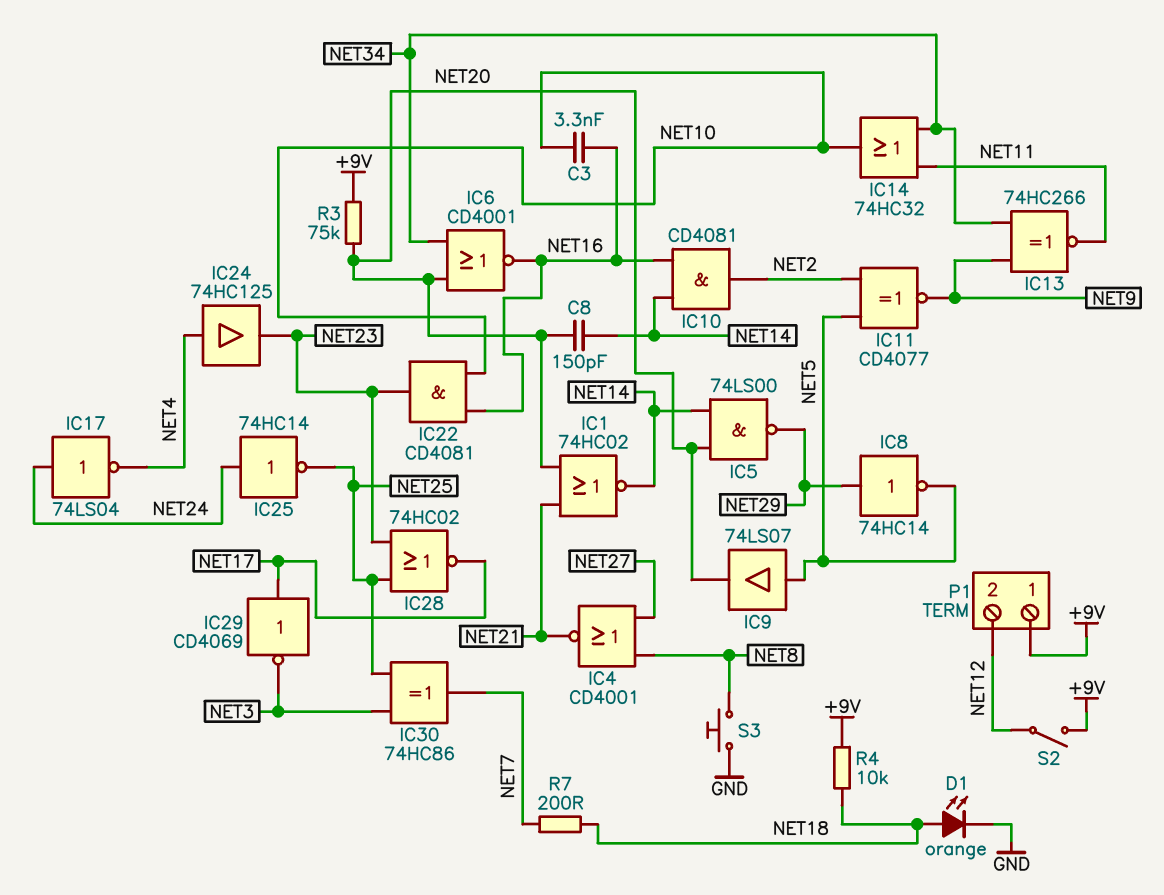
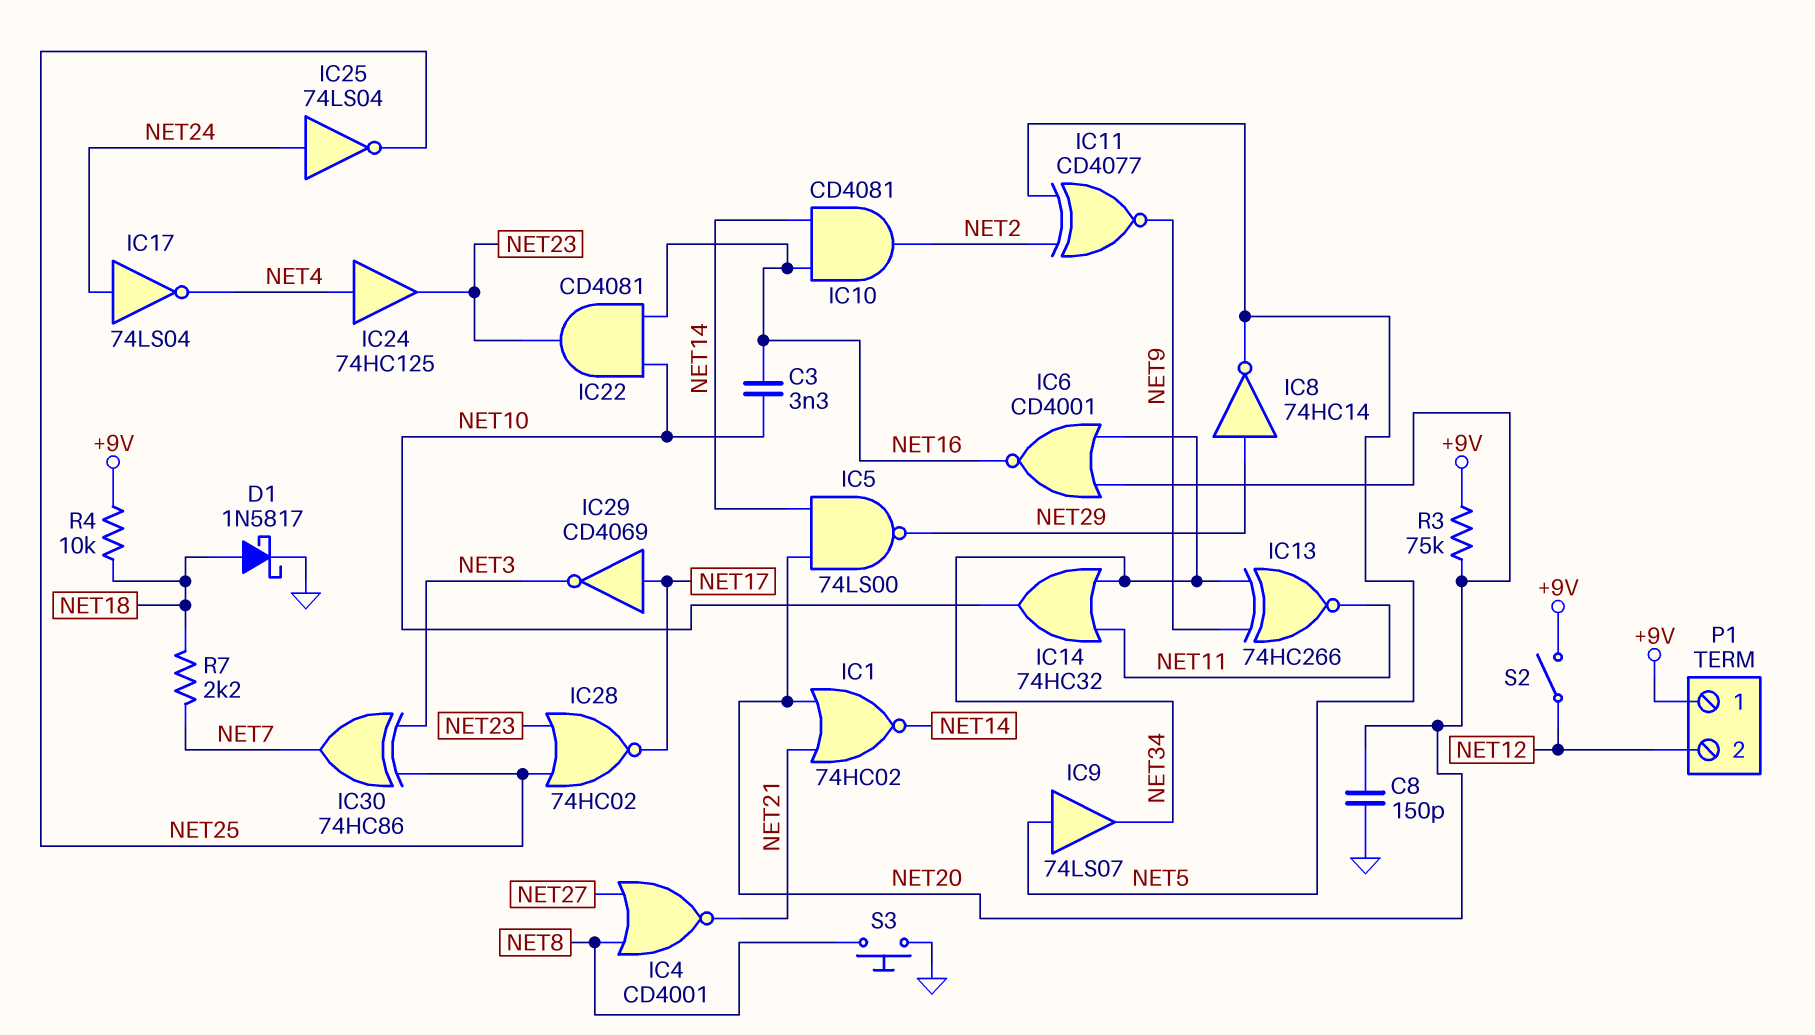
C8: 150pF (NET14, NET20) -> 150pF (GND, NET20)
D1: LED orange (A NET18, K GND) -> schottky 1N5817 (A NET18, K GND)
IC9: buffer 74LS07 (in NET5, out NET20) -> buffer 74LS07 (in NET5, out NET34)
IC25: NOT 74HC14 (in NET24, out NET25) -> NOT 74LS04 (in NET24, out NET25)
R7: 200 (NET7, NET18) -> 2.2k (NET7, NET18)

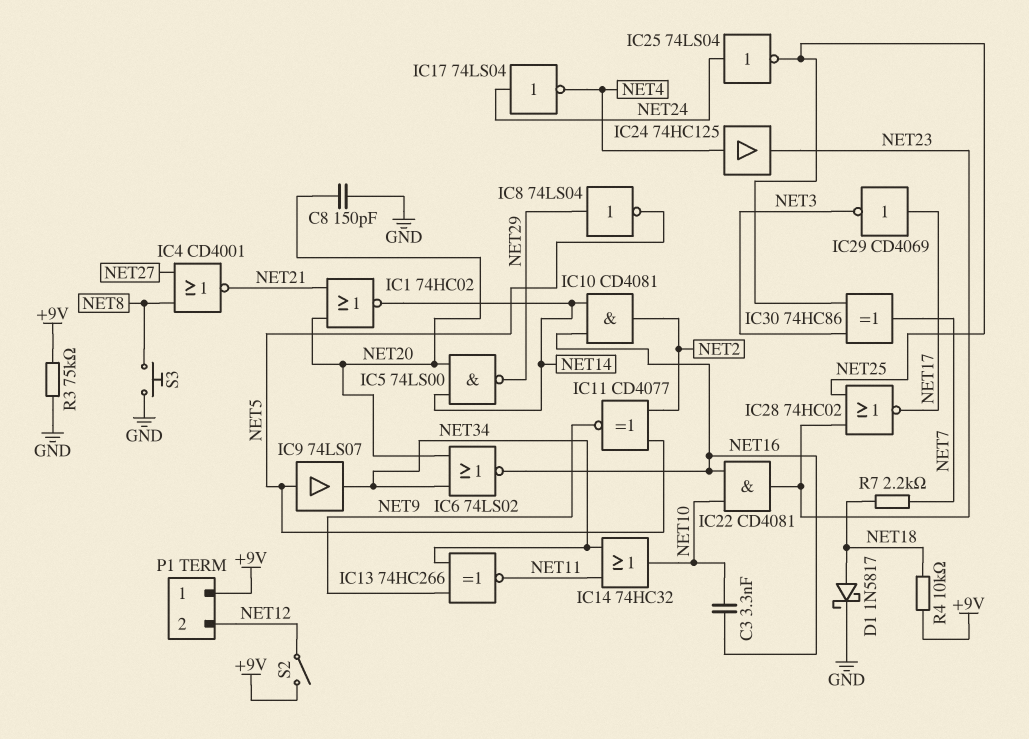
IC6: NOR CD4001 (in NET20, in NET34, out NET16) -> NOR 74LS02 (in NET20, in NET34, out NET16)
IC8: NOT 74HC14 (in NET29, out NET5) -> NOT 74LS04 (in NET29, out NET5)
R3: 75k (+9V, NET20) -> 75k (+9V, GND)

